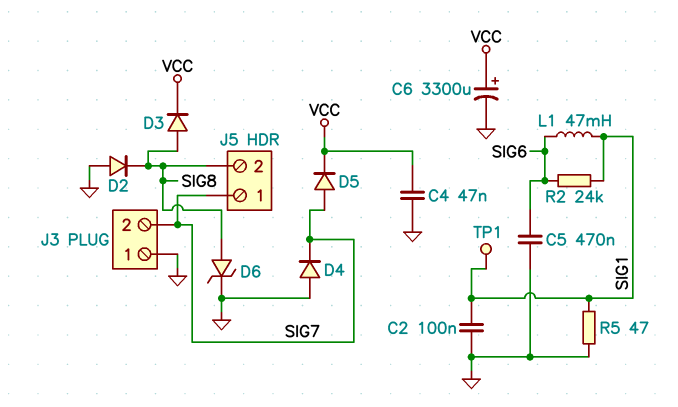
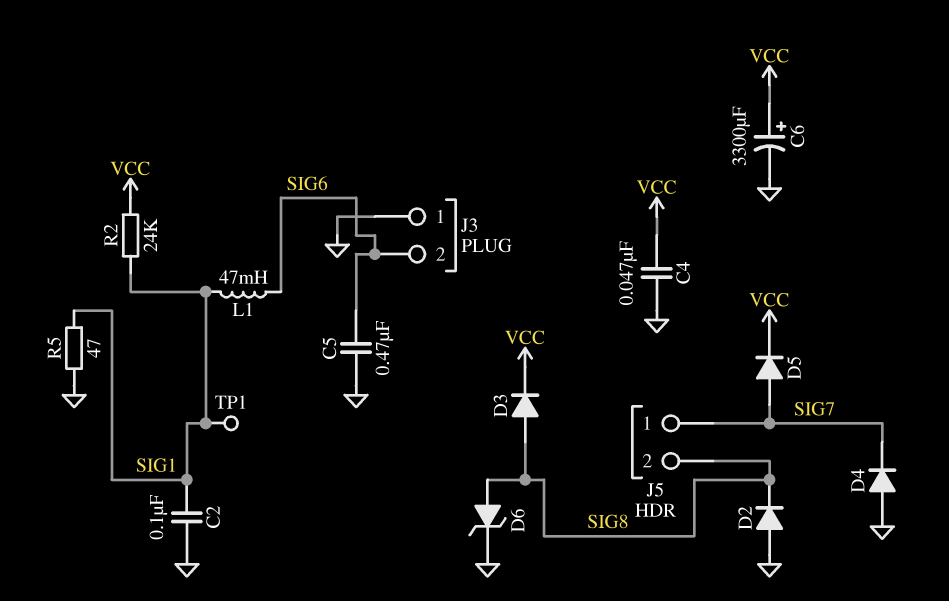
J3 pin 2: SIG7 -> SIG6
R2: 24k (SIG1, SIG6) -> 24k (SIG1, VCC)

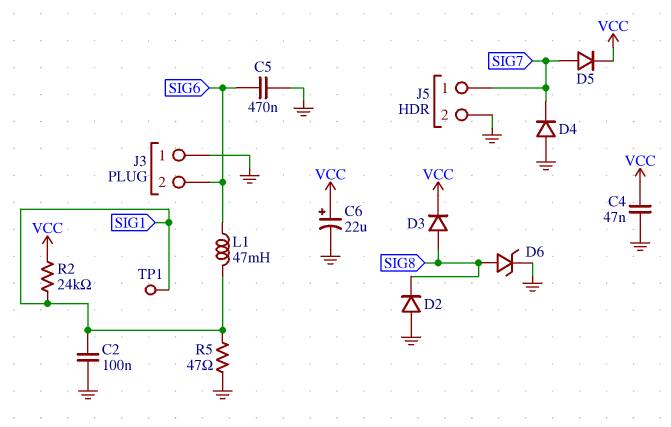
C6: 3300uF (plus VCC, minus GND) -> 22uF (plus VCC, minus GND)
J5 pin 2: SIG8 -> GND

